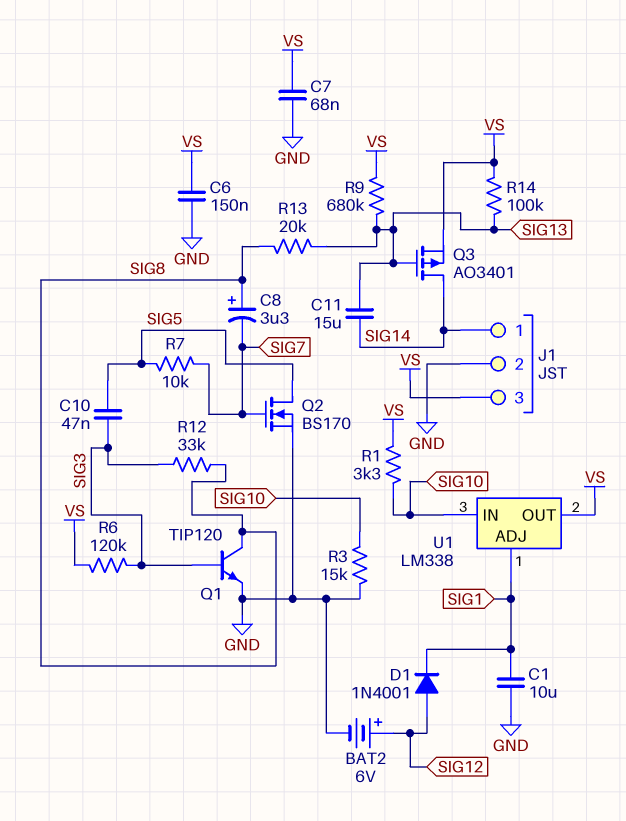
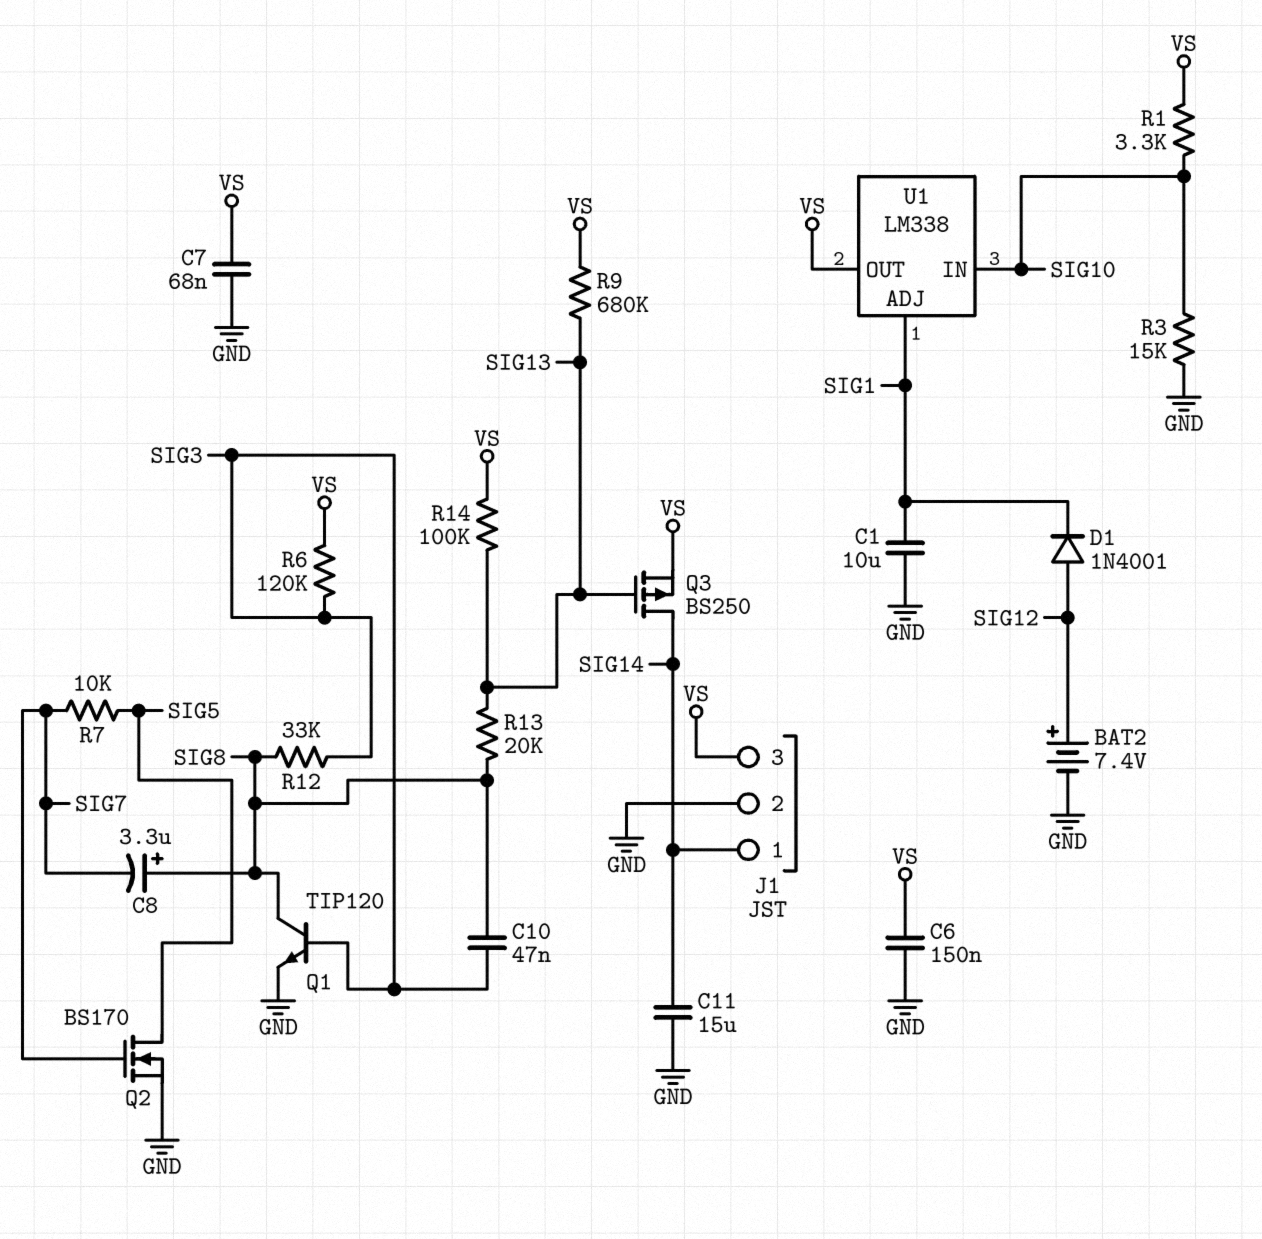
BAT2: 6V (plus SIG12, minus GND) -> 7.4V (plus SIG12, minus GND)
C10: 47nF (SIG3, SIG5) -> 47nF (SIG3, SIG8)
C11: 15uF (SIG13, SIG14) -> 15uF (GND, SIG14)
Q3: PMOS AO3401 (G SIG13, D SIG14, S VS) -> PMOS BS250 (G SIG13, D SIG14, S VS)

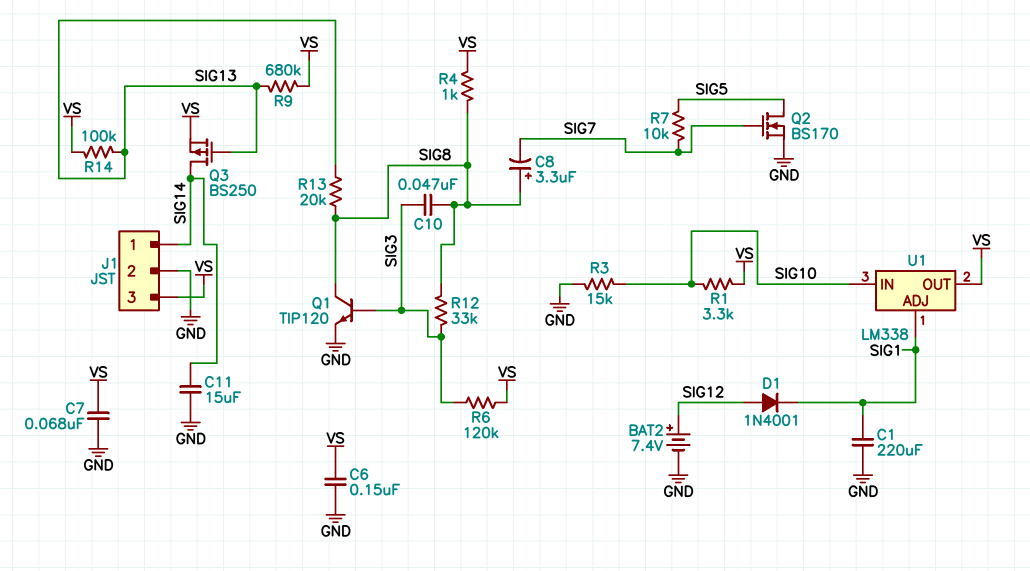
C1: 10uF (GND, SIG1) -> 220uF (GND, SIG1)
R4: none -> 1k (SIG8, VS)

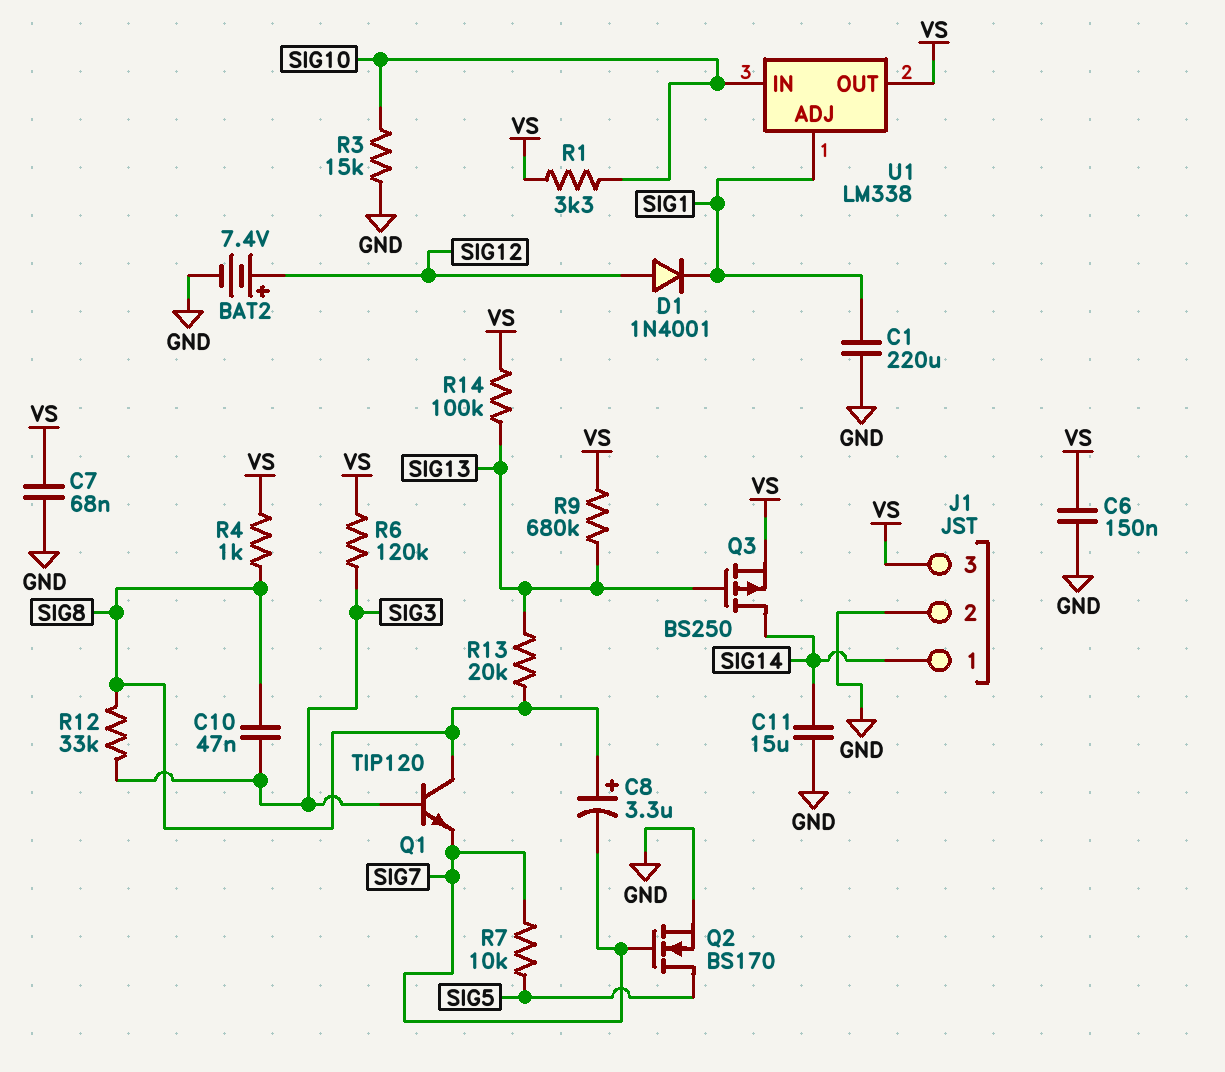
Q1: NPN TIP120 (B SIG3, C SIG8, E GND) -> NPN TIP120 (B SIG3, C SIG8, E SIG7)

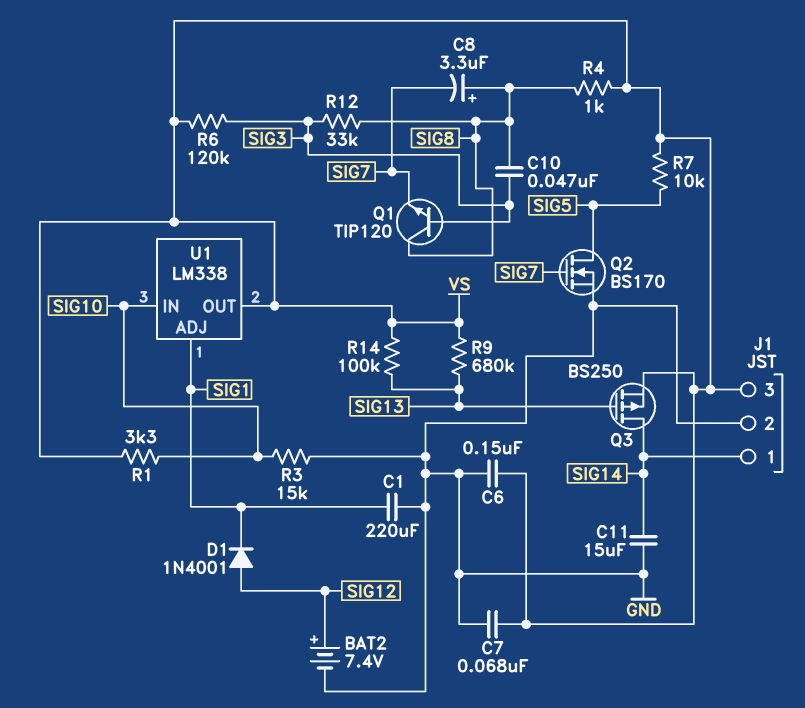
R7: 10k (SIG5, SIG7) -> 10k (SIG5, VS)
R13: 20k (SIG8, SIG13) -> none

